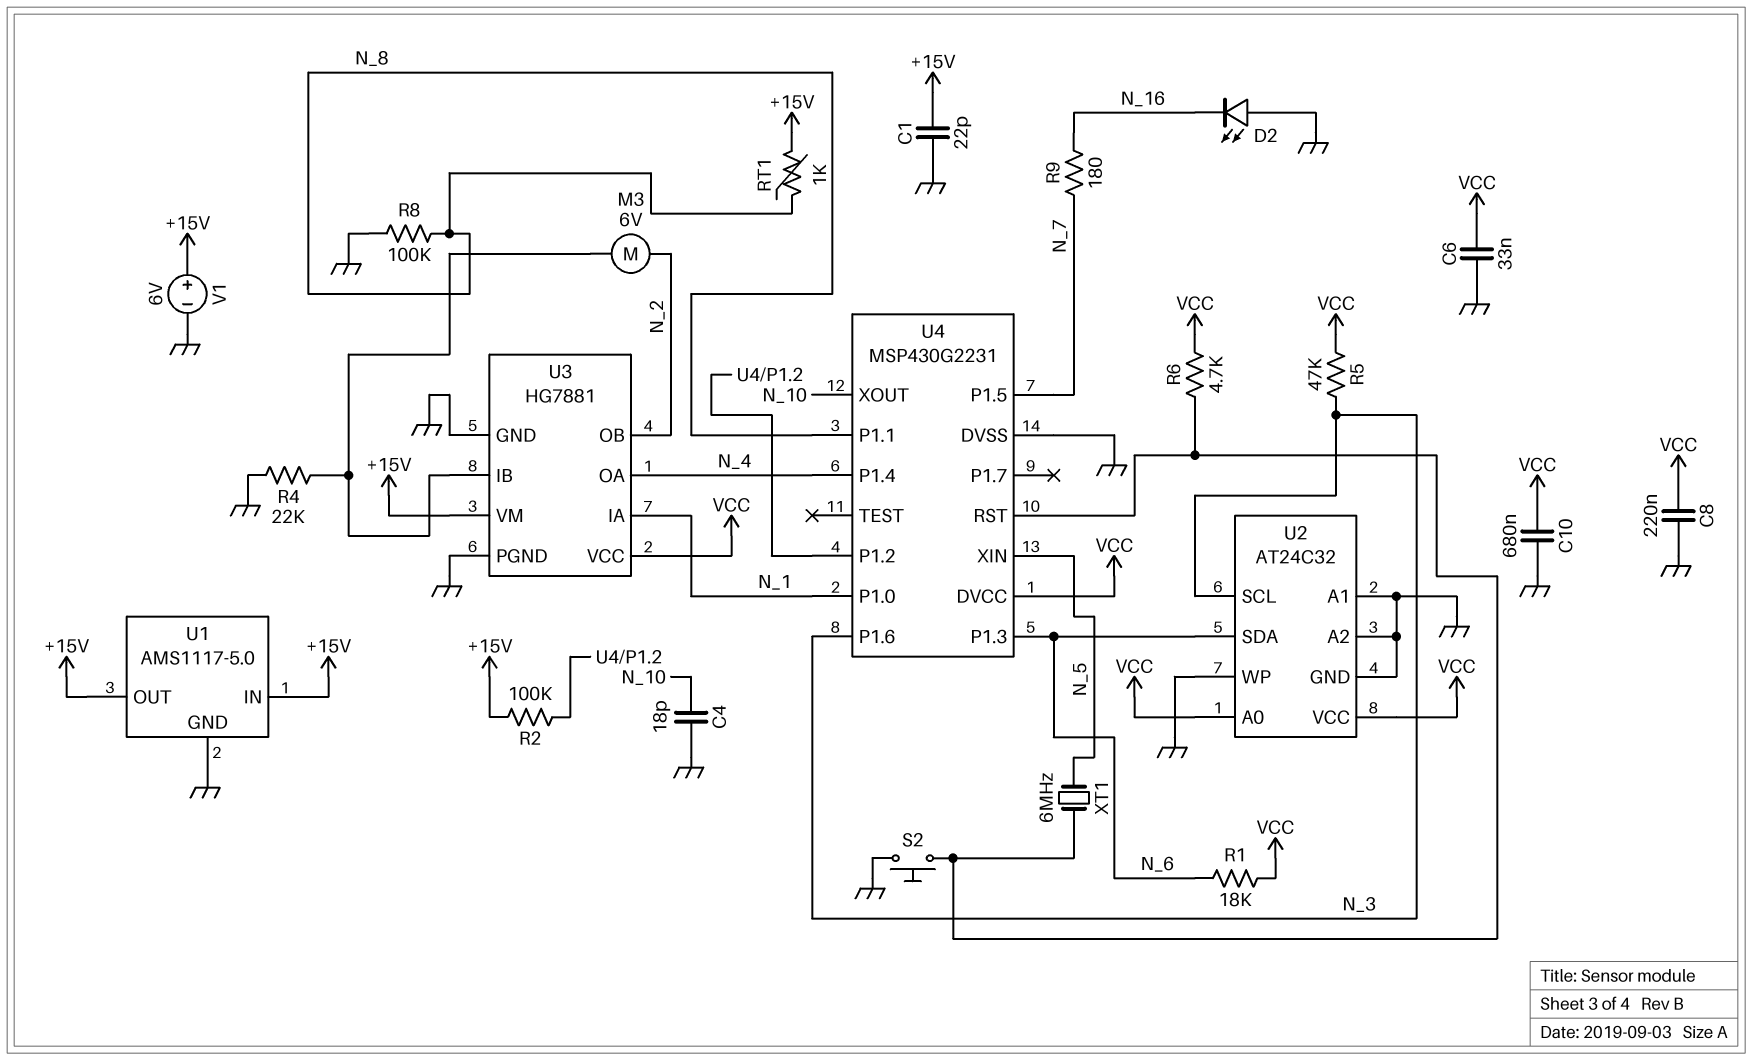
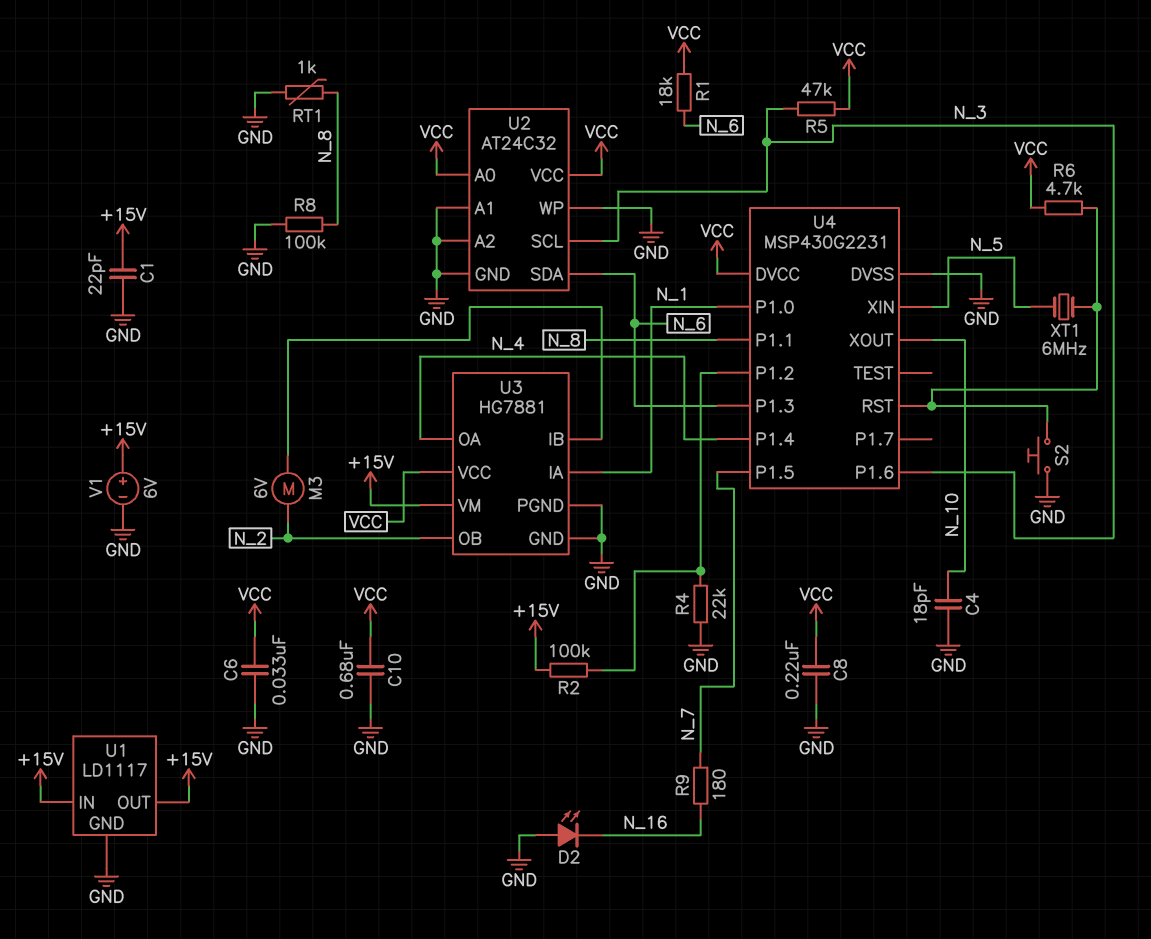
R4: 22k (GND, U3/IB) -> 22k (GND, U4/P1.2)
RT1: 1k (+15V, N_8) -> 1k (GND, N_8)
U1: AMS1117-5.0 -> LD1117

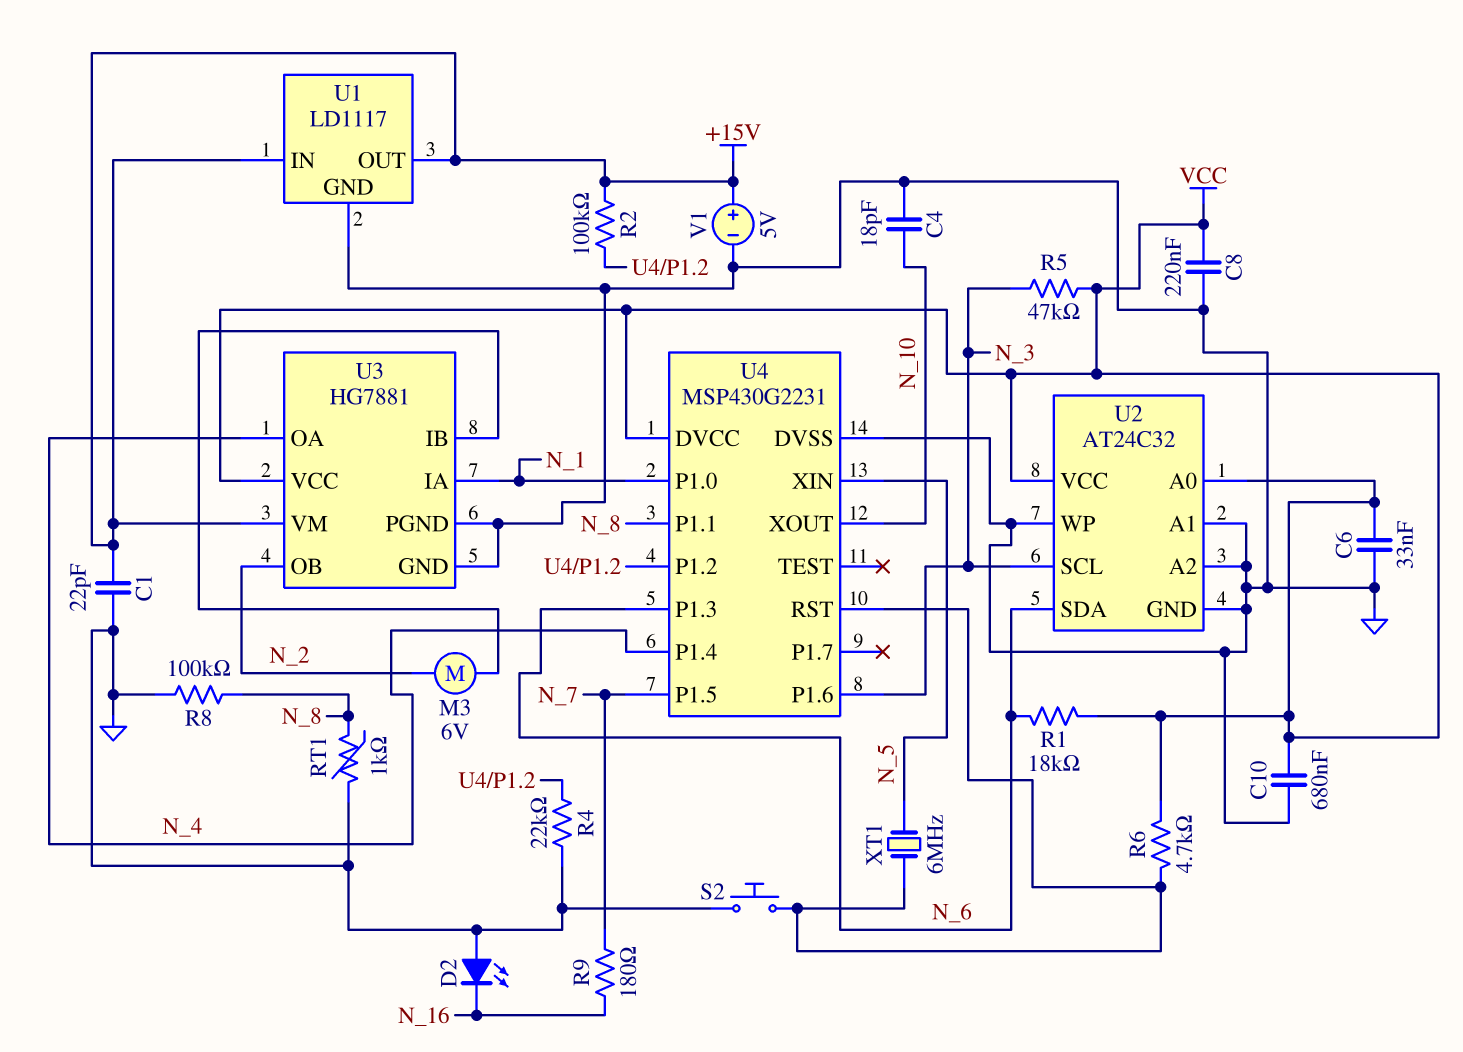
V1: 6V (plus +15V, minus GND) -> 5V (plus +15V, minus GND)

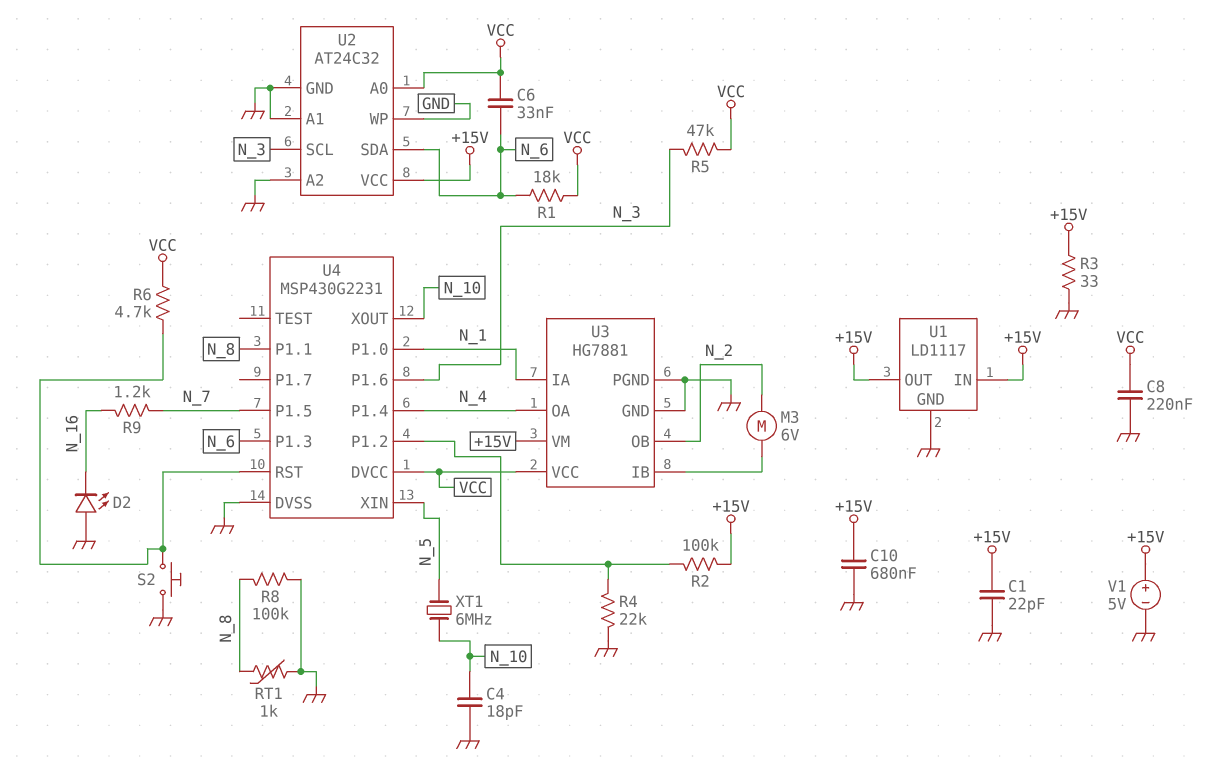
C6: 33nF (GND, VCC) -> 33nF (N_6, VCC)
C10: 680nF (GND, VCC) -> 680nF (+15V, GND)
R3: none -> 33 (+15V, GND)
R9: 180 (N_7, N_16) -> 1.2k (N_7, N_16)
U2 pin VCC: VCC -> +15V
XT1: 6MHz (N_5, U4/RST) -> 6MHz (N_5, N_10)

